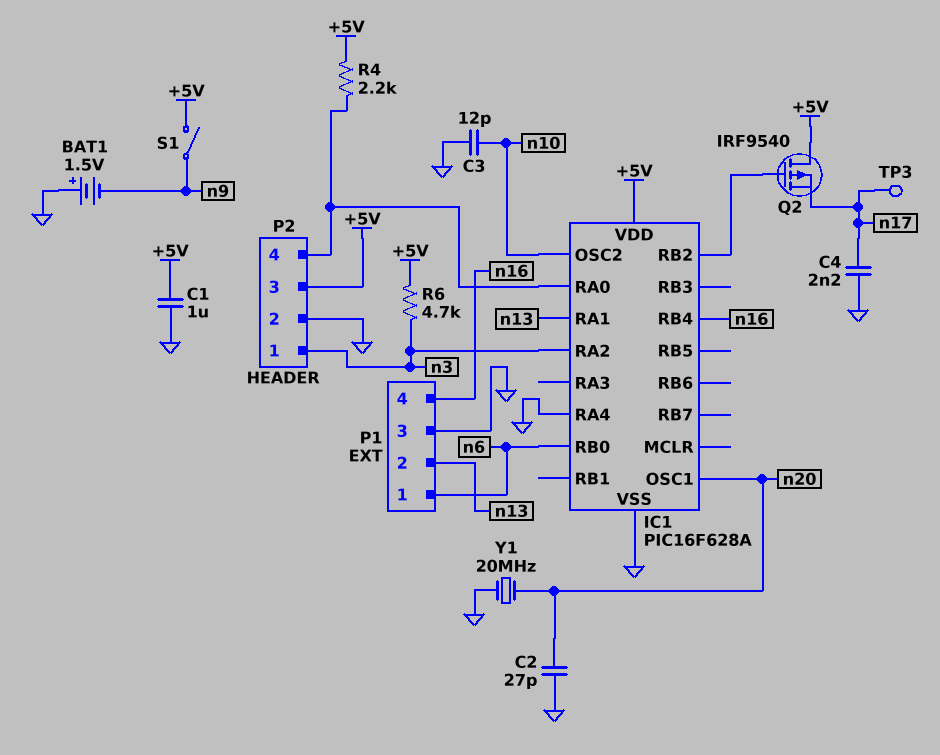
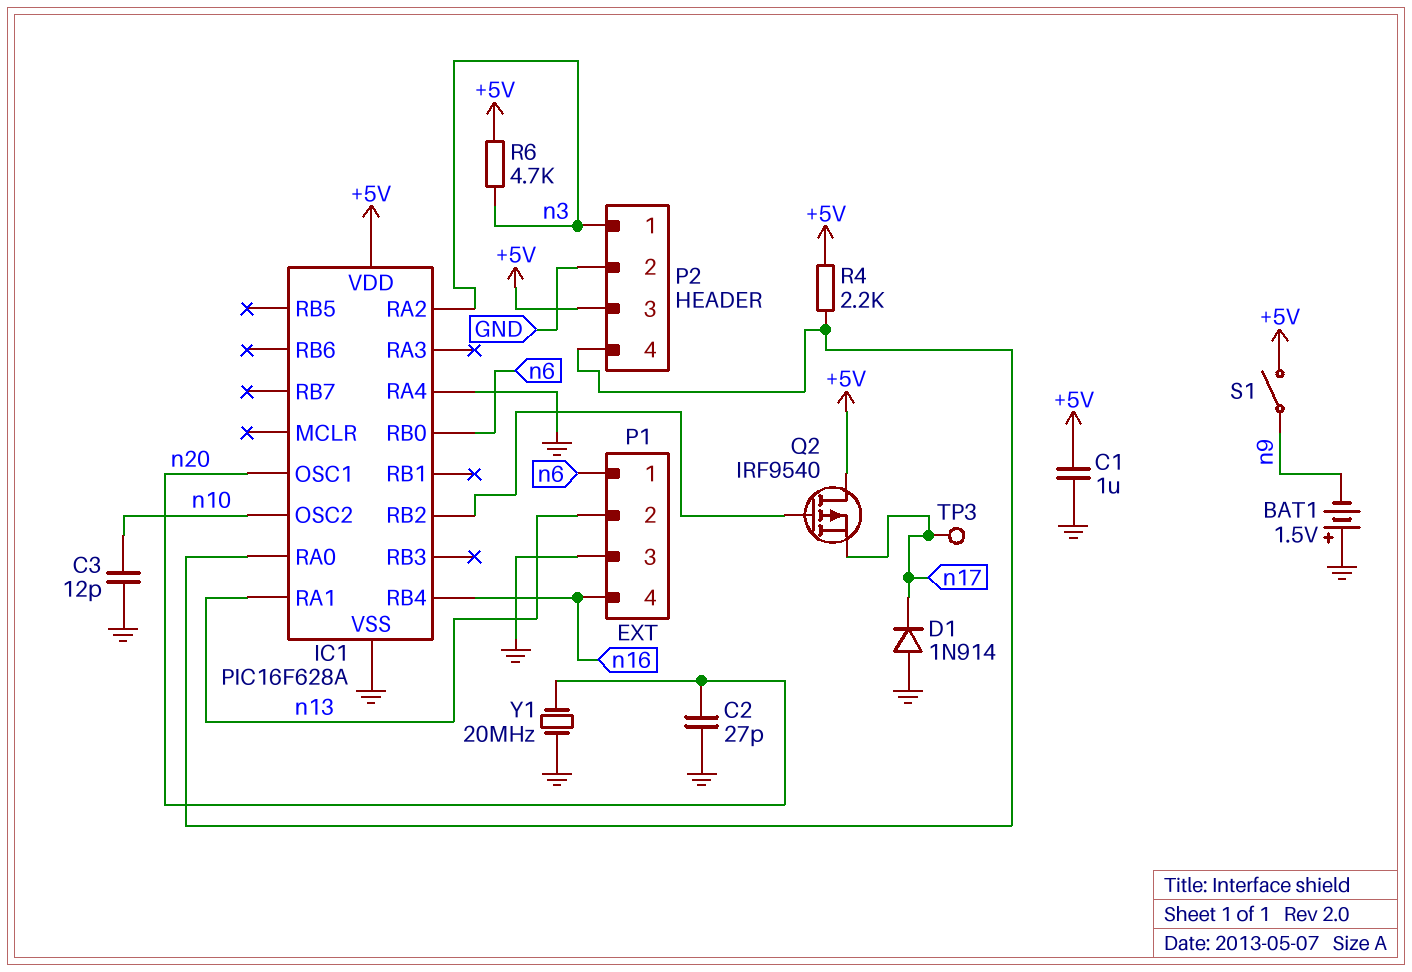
C4: 2.2nF (GND, n17) -> none
D1: none -> diode 1N914 (A GND, K n17)

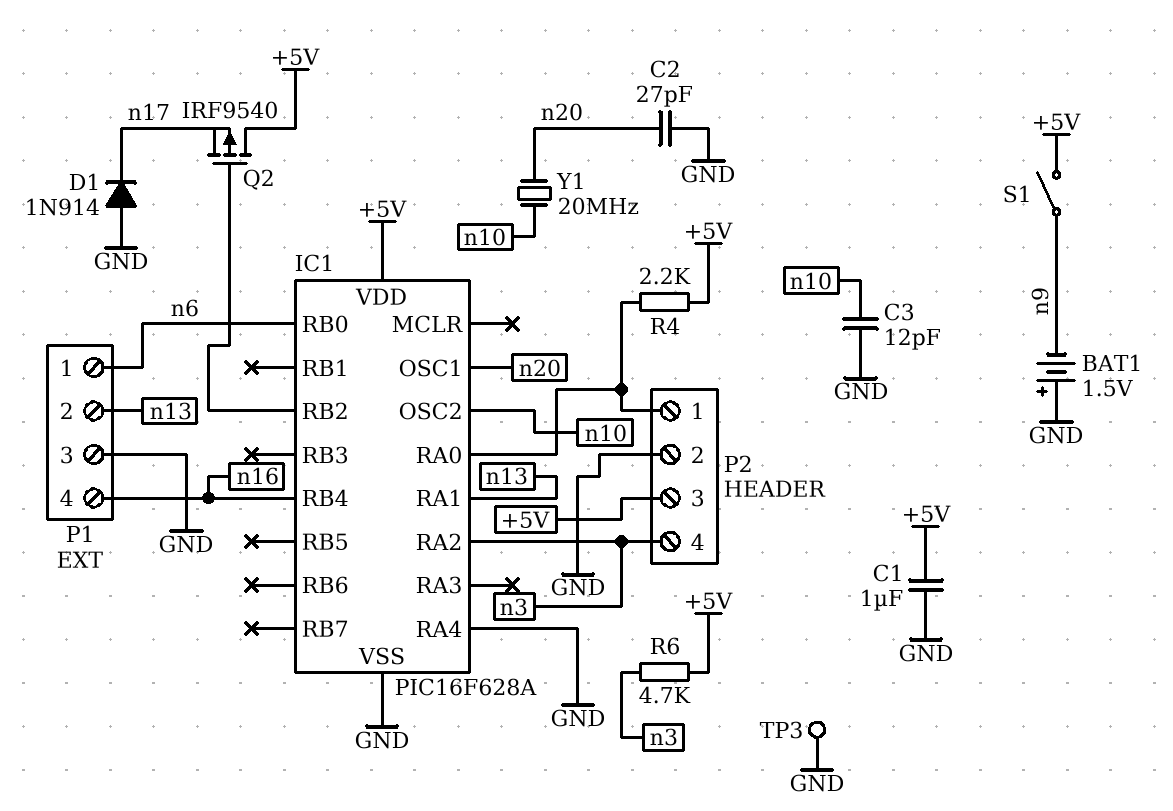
P2 pin 1: n3 -> IC1/RA0
P2 pin 4: IC1/RA0 -> n3
TP3: test point (n17) -> test point (GND)
Y1: 20MHz (GND, n20) -> 20MHz (n10, n20)

